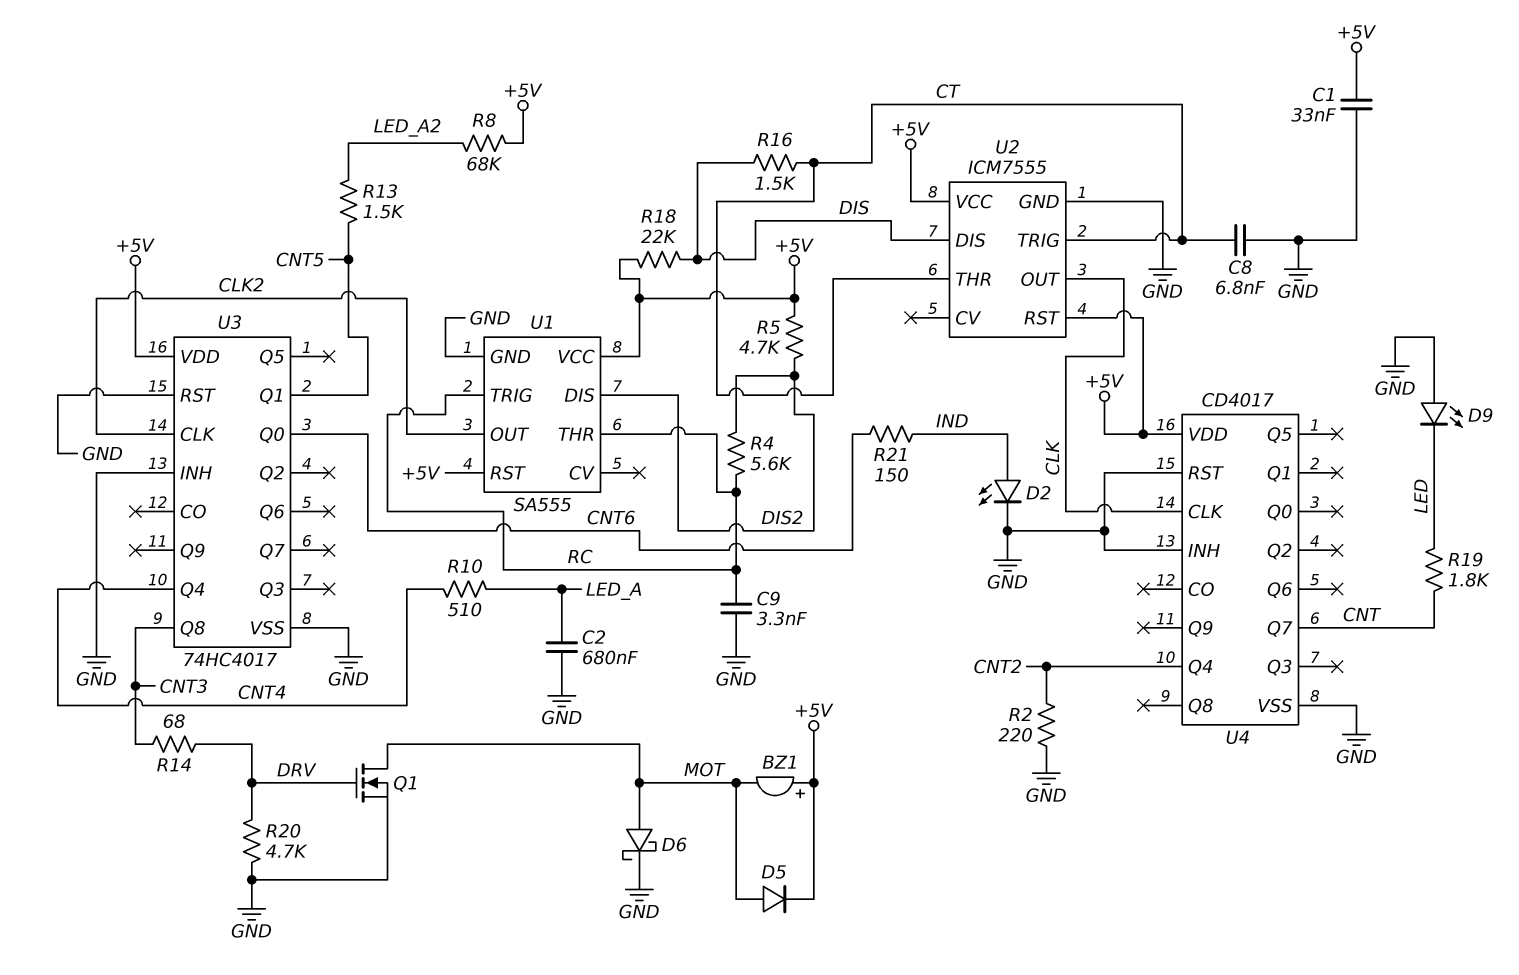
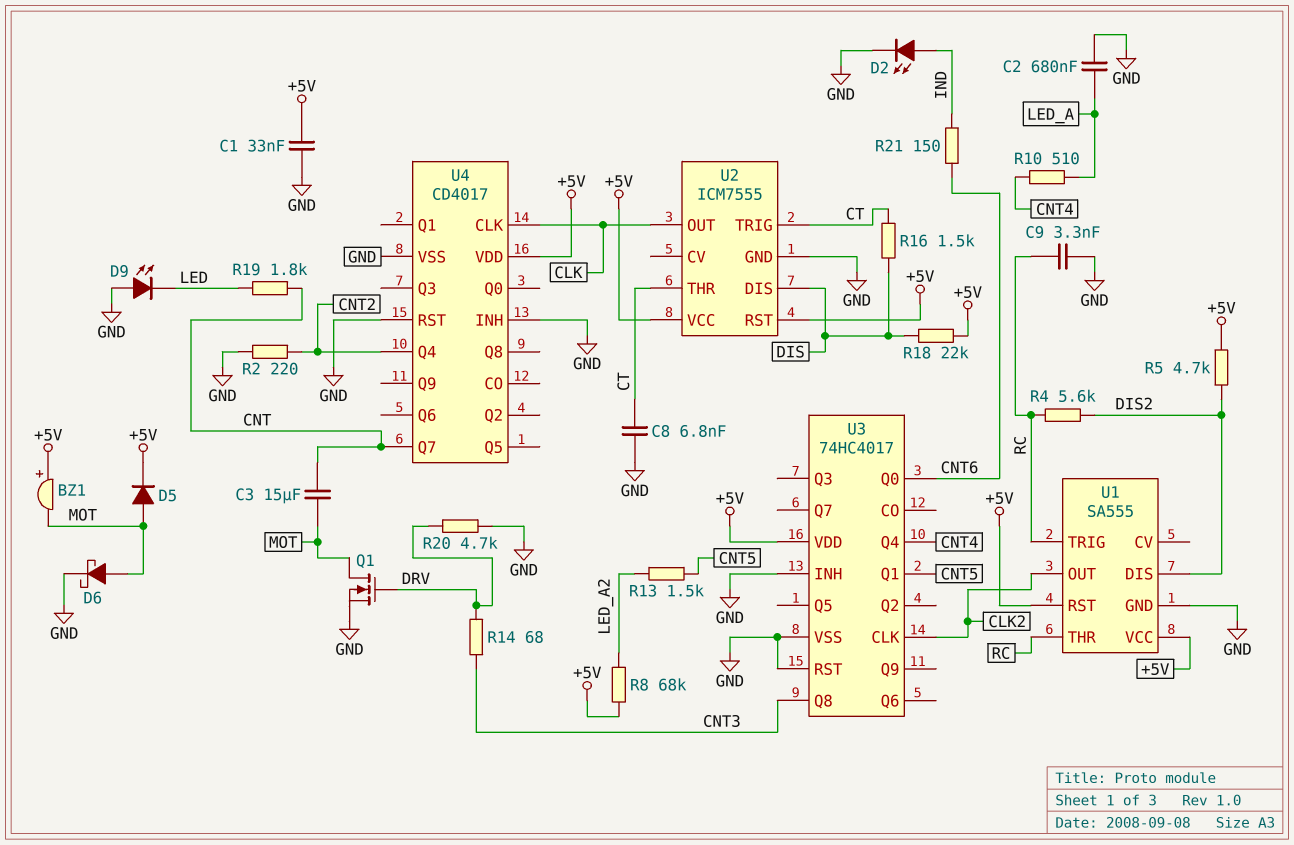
C3: none -> 15uF (CNT, MOT)

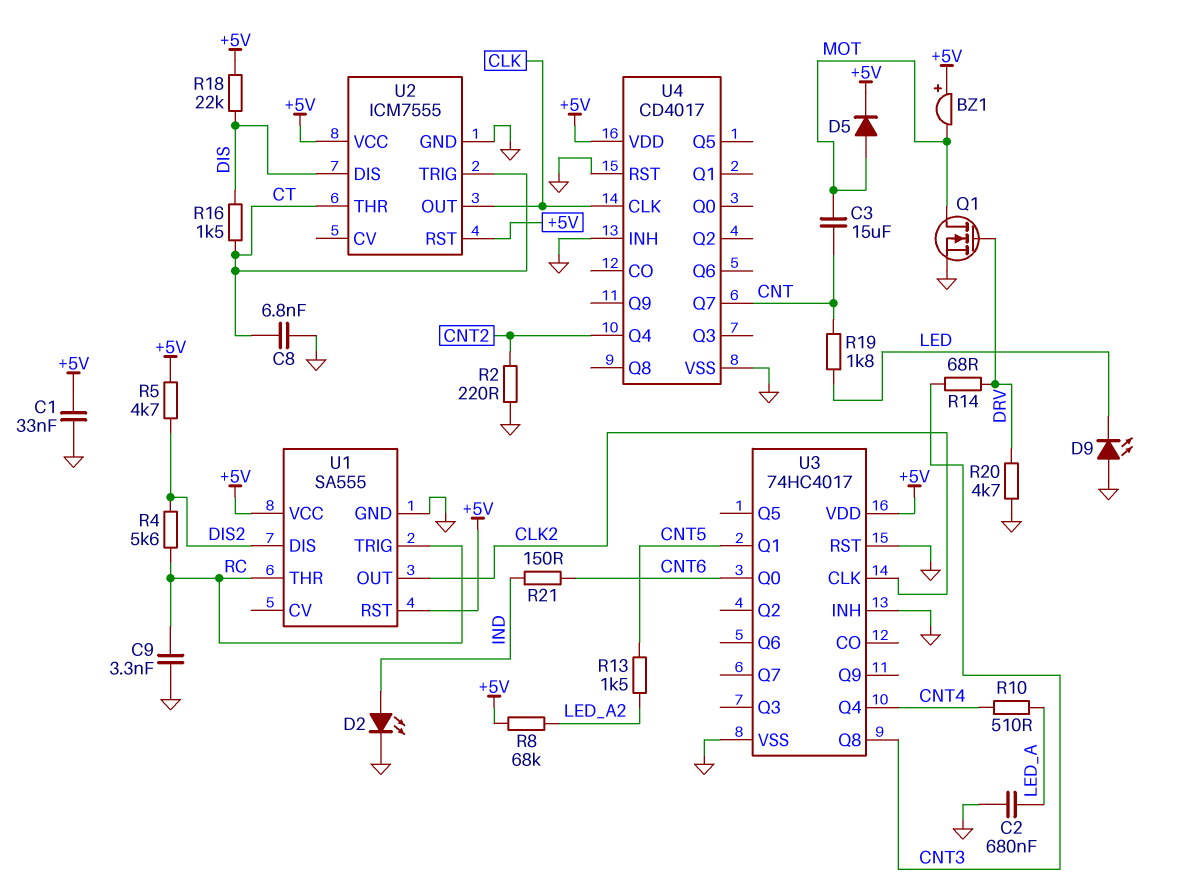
D6: schottky (A MOT, K GND) -> none

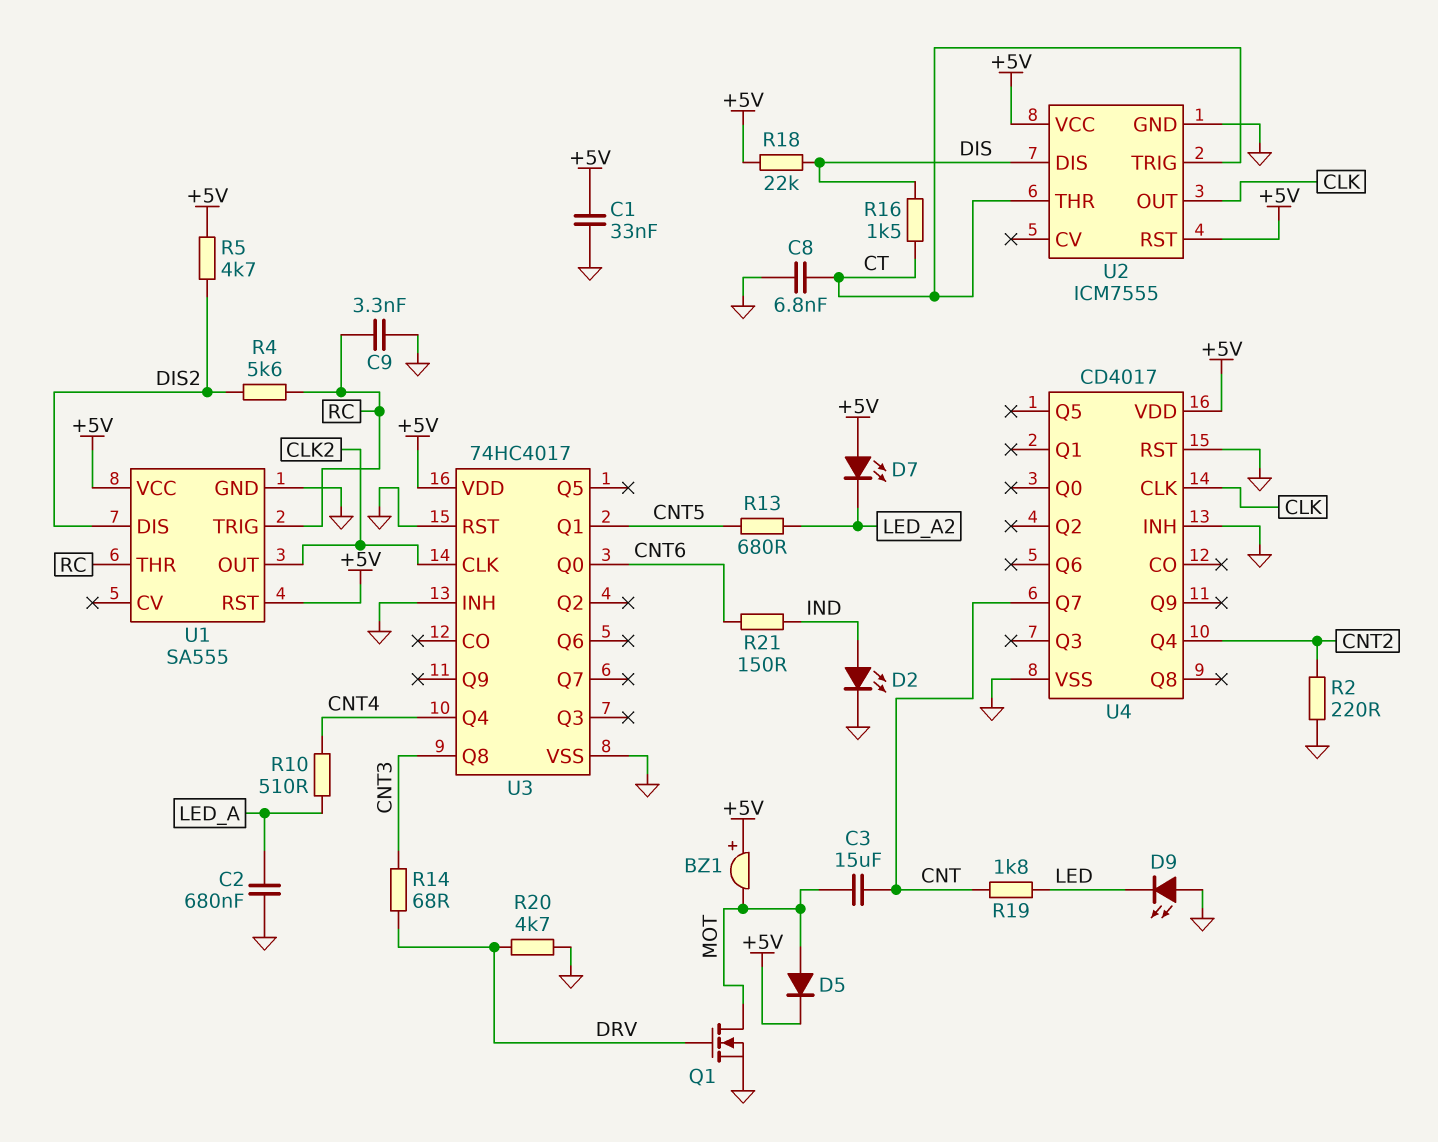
D7: none -> LED (A +5V, K LED_A2)
R8: 68k (+5V, LED_A2) -> none
R13: 1.5k (CNT5, LED_A2) -> 680 (CNT5, LED_A2)

